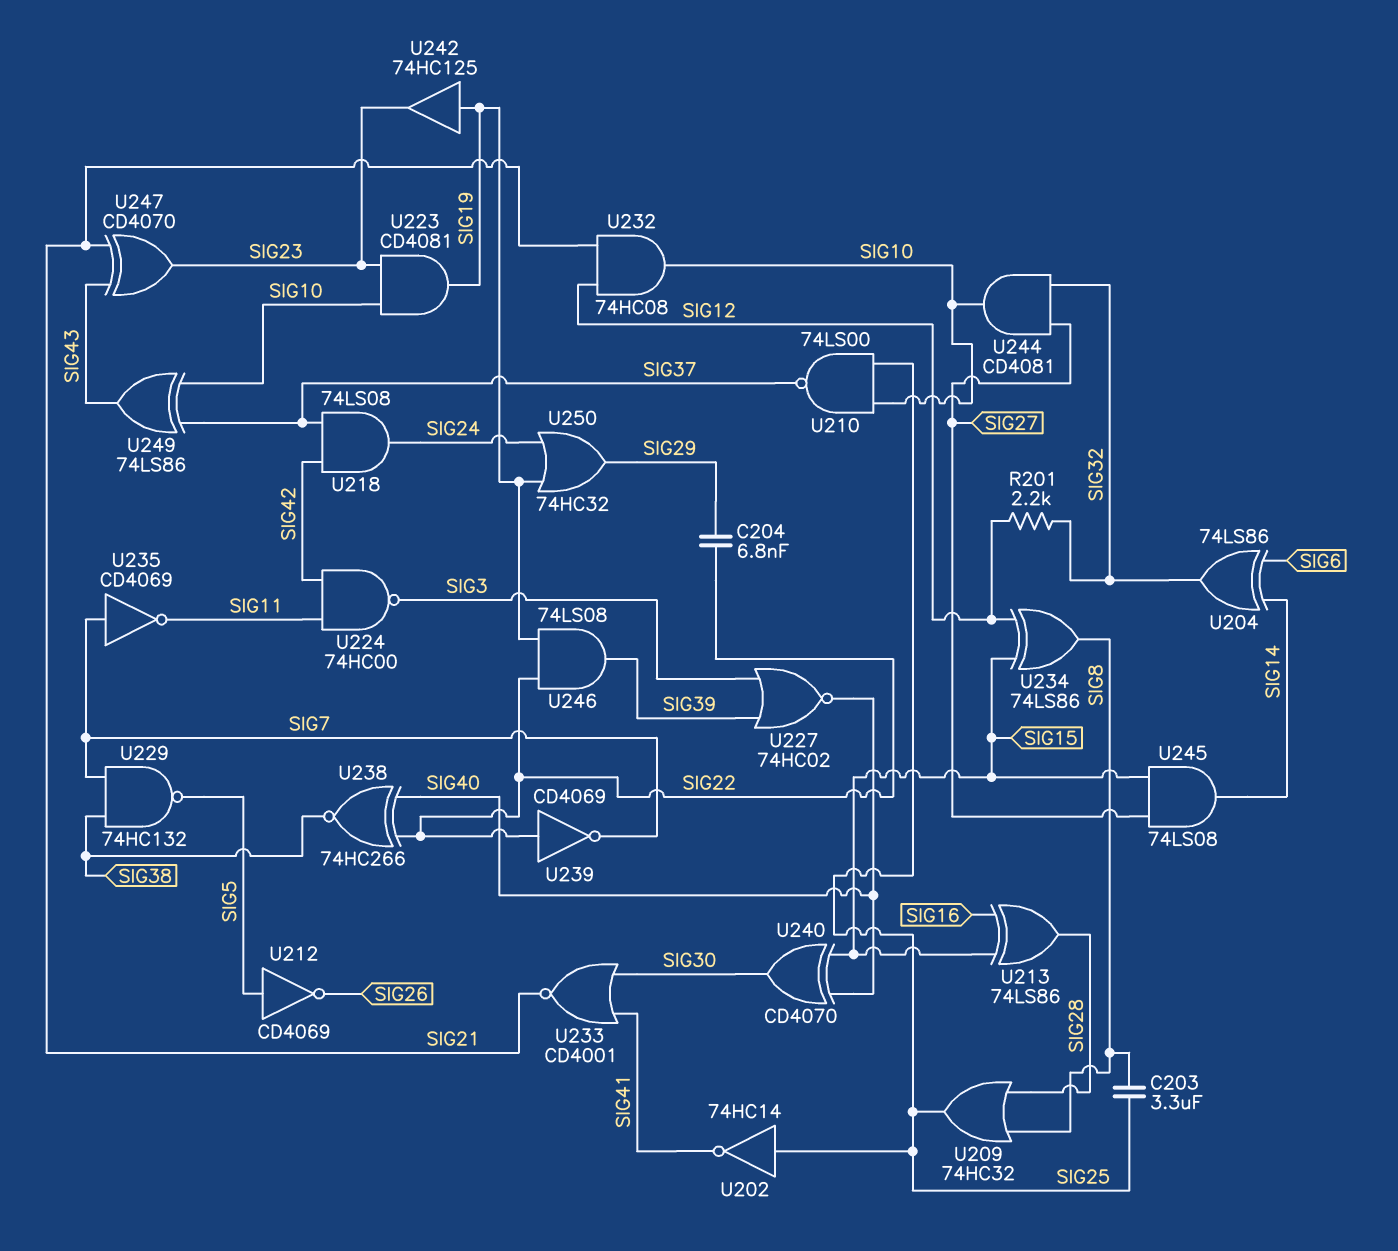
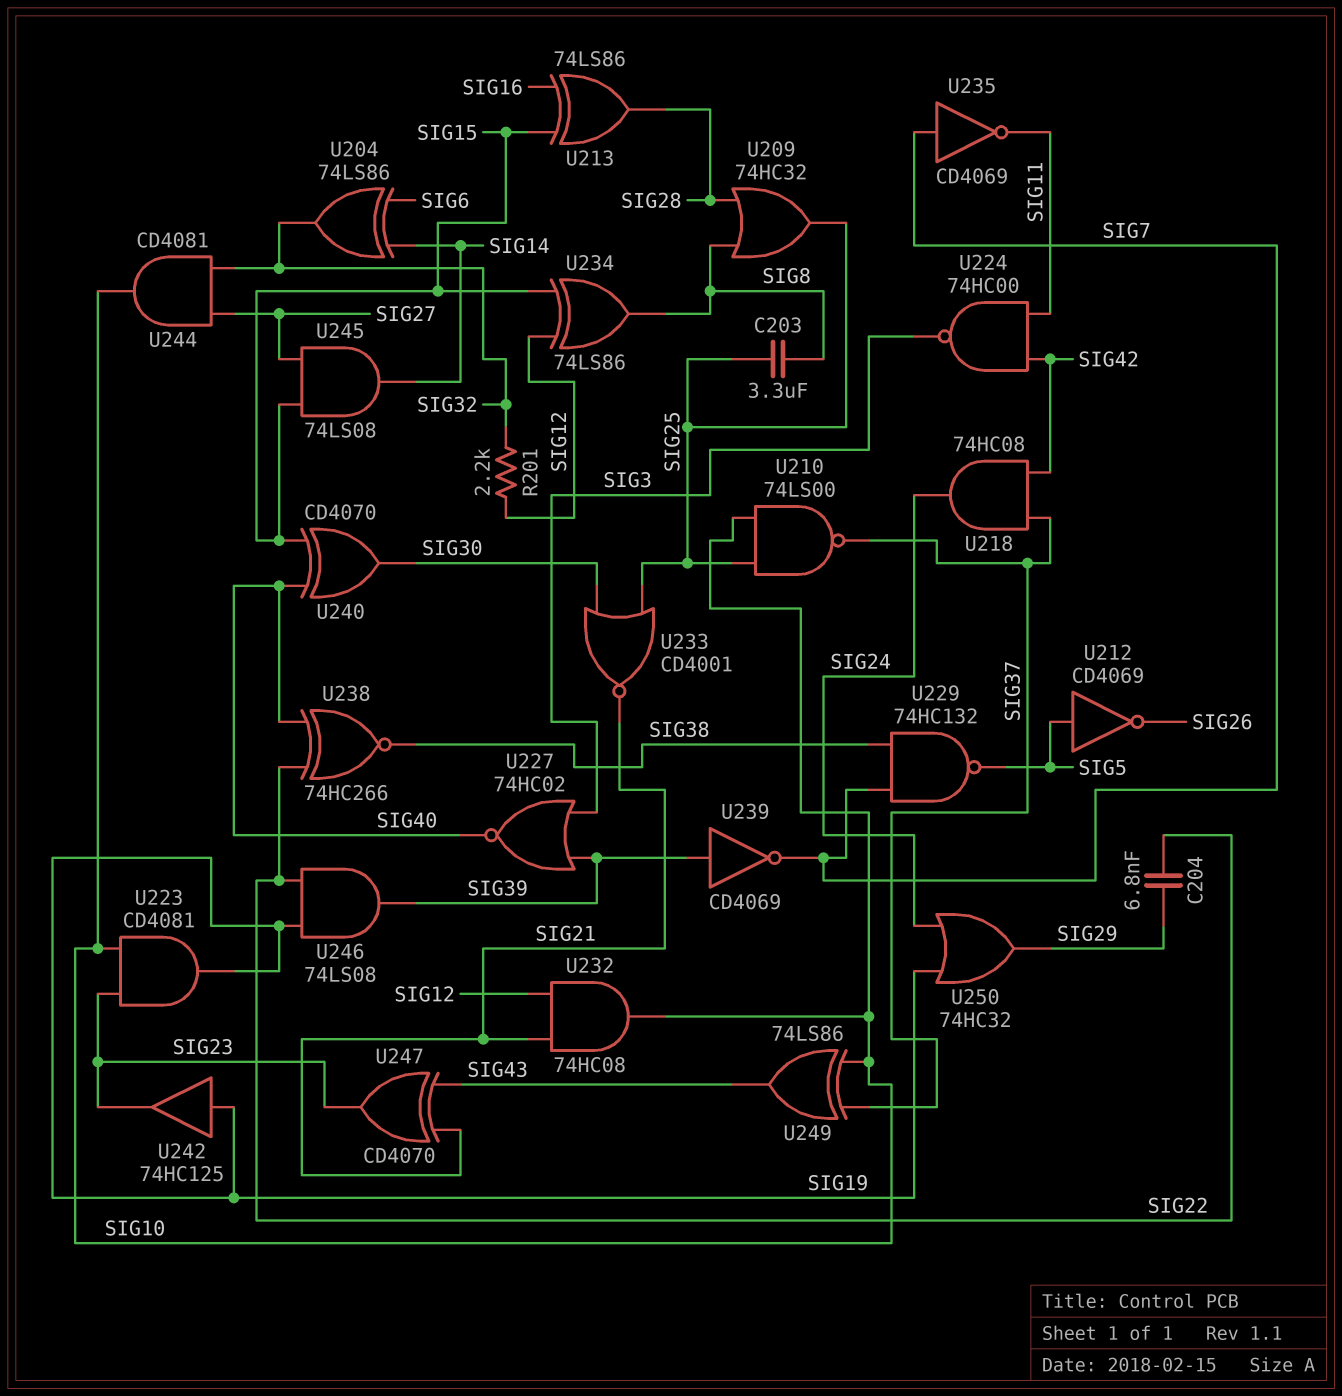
U202: NOT 74HC14 (in SIG25, out SIG41) -> none
U218: AND 74LS08 (in SIG37, in SIG42, out SIG24) -> AND 74HC08 (in SIG37, in SIG42, out SIG24)
U233: NOR CD4001 (in SIG30, in SIG41, out SIG21) -> NOR CD4001 (in SIG25, in SIG30, out SIG21)
U239: NOT CD4069 (in SIG22, out SIG7) -> NOT CD4069 (in SIG39, out SIG7)

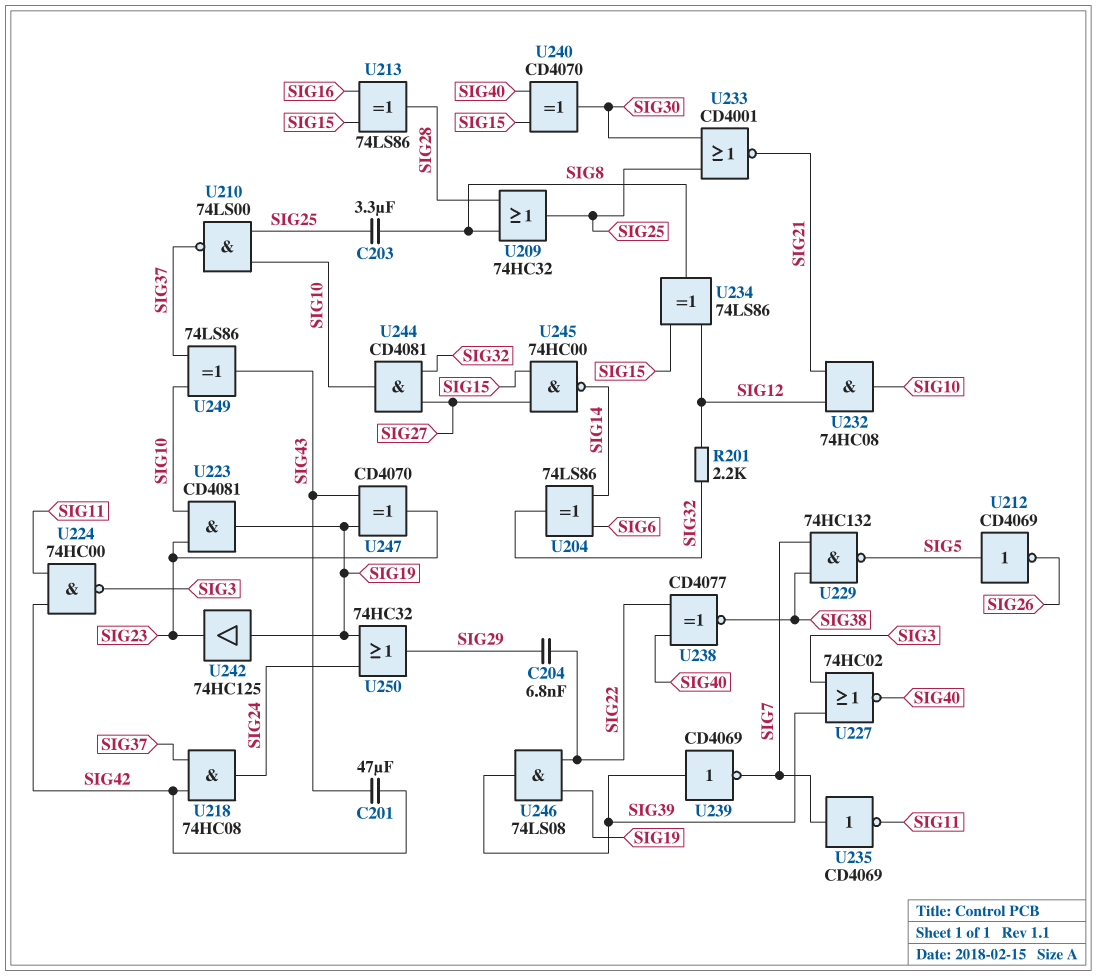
C201: none -> 47uF (SIG42, SIG43)
U238: XNOR 74HC266 (in SIG22, in SIG40, out SIG38) -> XNOR CD4077 (in SIG22, in SIG40, out SIG38)
U245: AND 74LS08 (in SIG15, in SIG27, out SIG14) -> NAND 74HC00 (in SIG15, in SIG27, out SIG14)
U247: XOR CD4070 (in SIG21, in SIG43, out SIG23) -> XOR CD4070 (in SIG19, in SIG43, out SIG23)

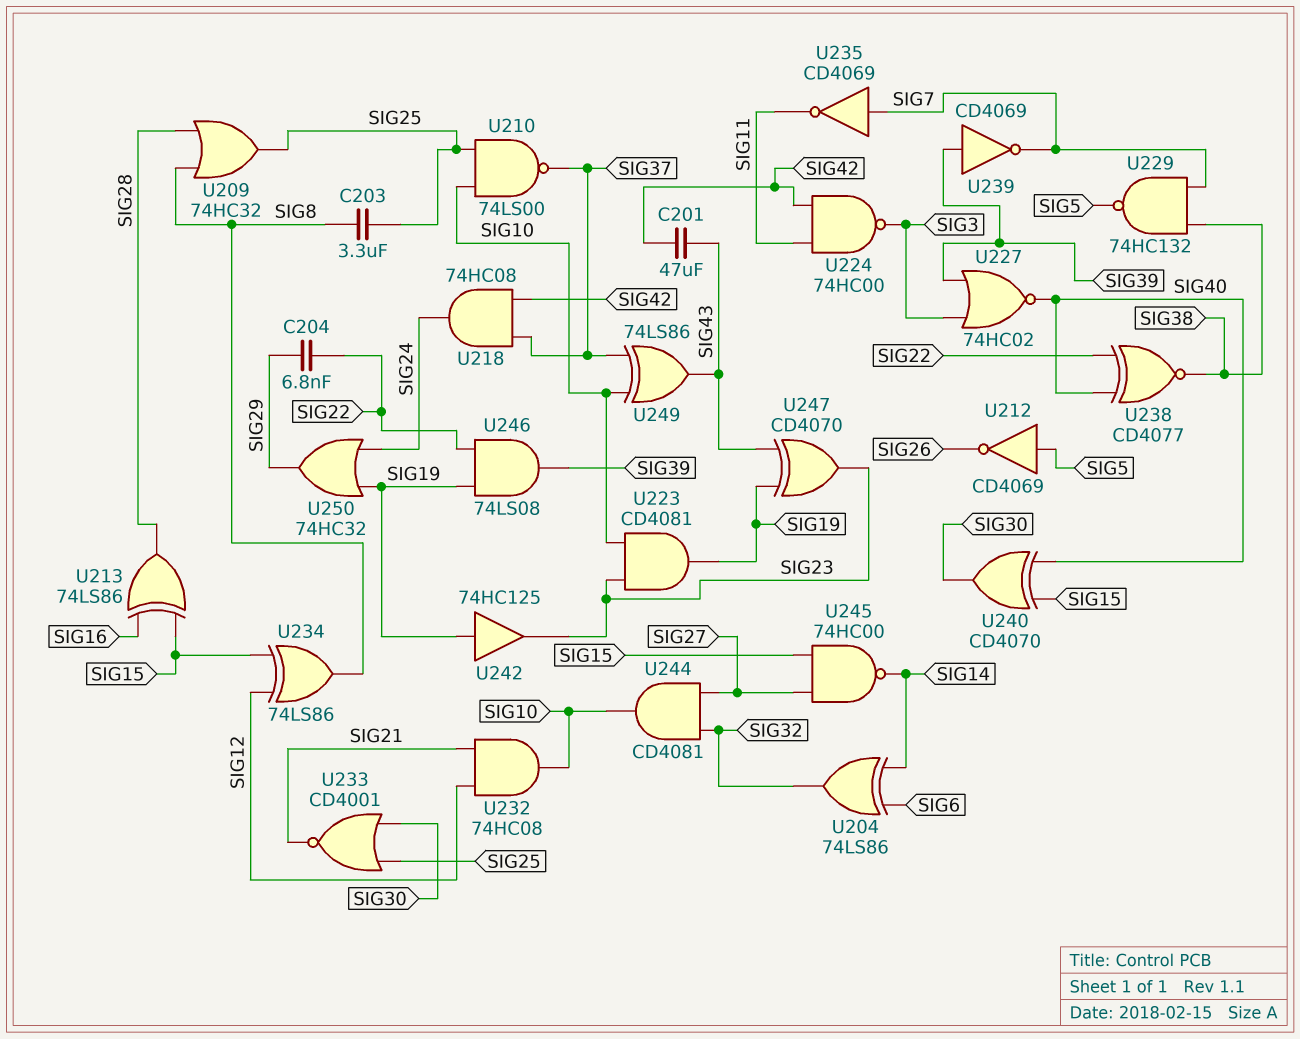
R201: 2.2k (SIG12, SIG32) -> none

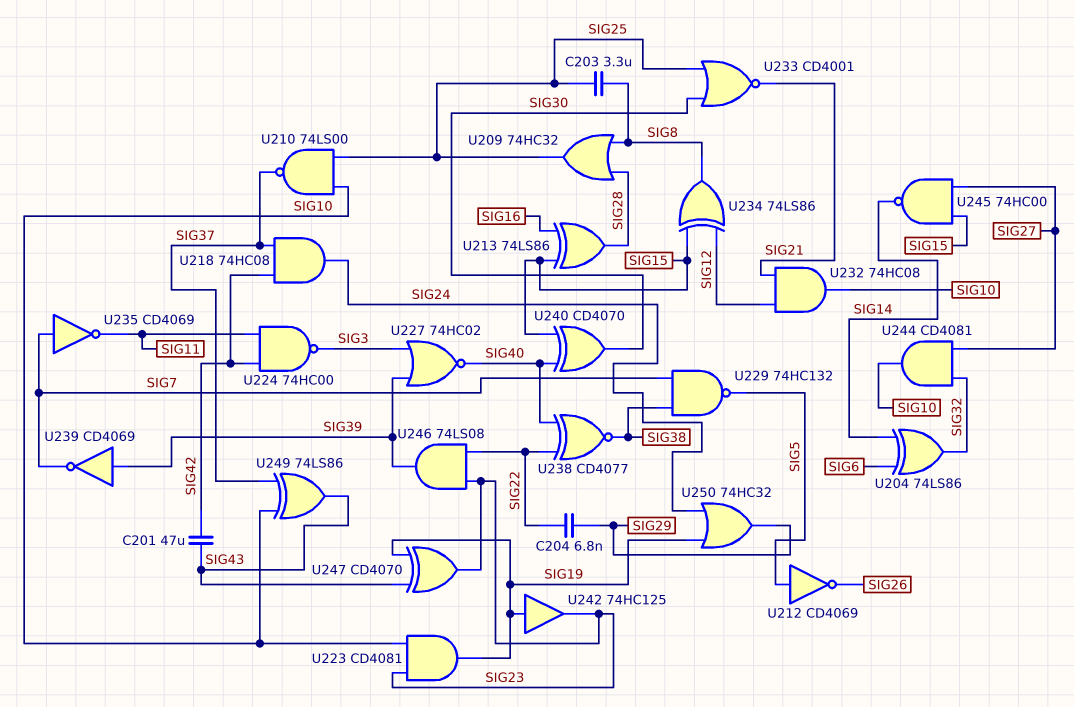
U246: AND 74LS08 (in SIG19, in SIG22, out SIG39) -> AND 74LS08 (in SIG22, in SIG23, out SIG39)

